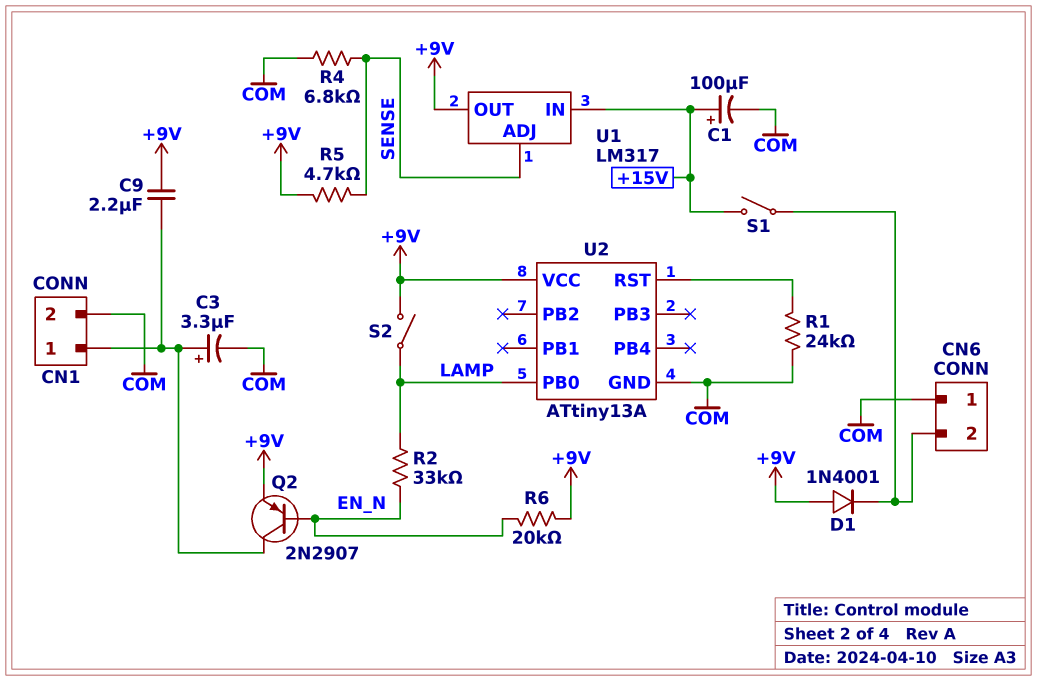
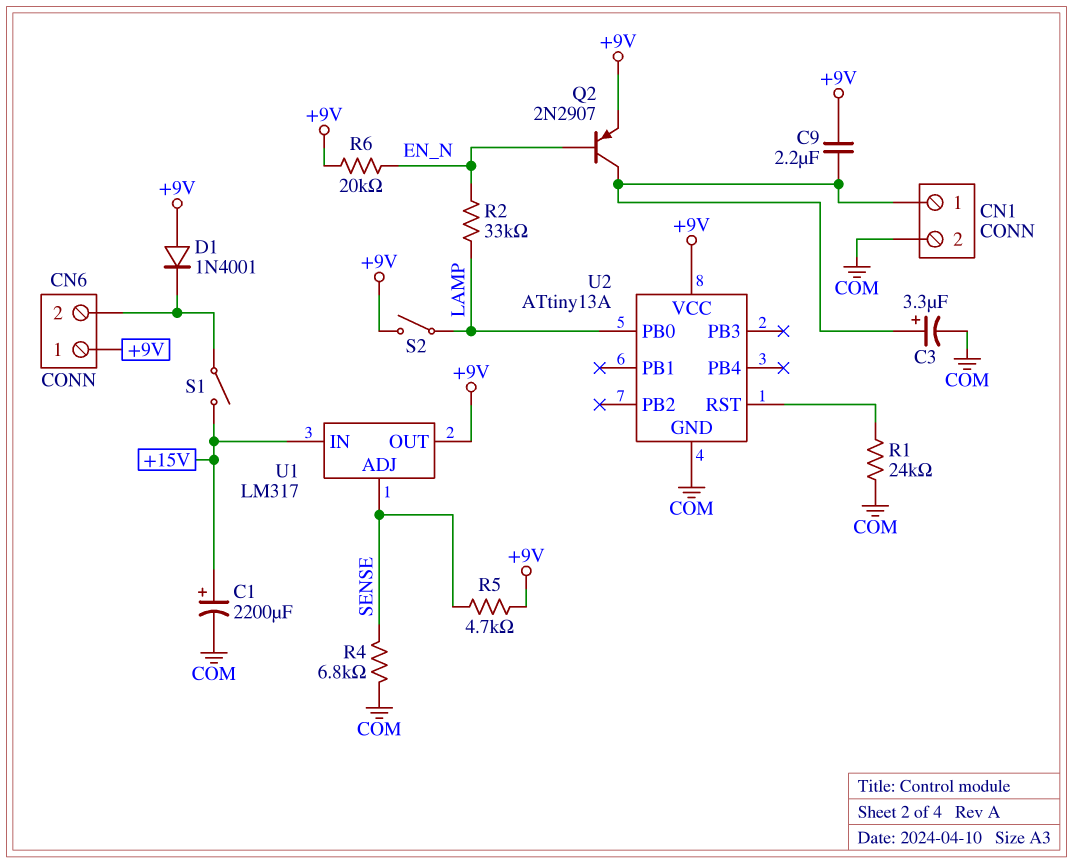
C1: 100uF (plus +15V, minus COM) -> 2200uF (plus +15V, minus COM)
CN6 pin 1: COM -> +9V

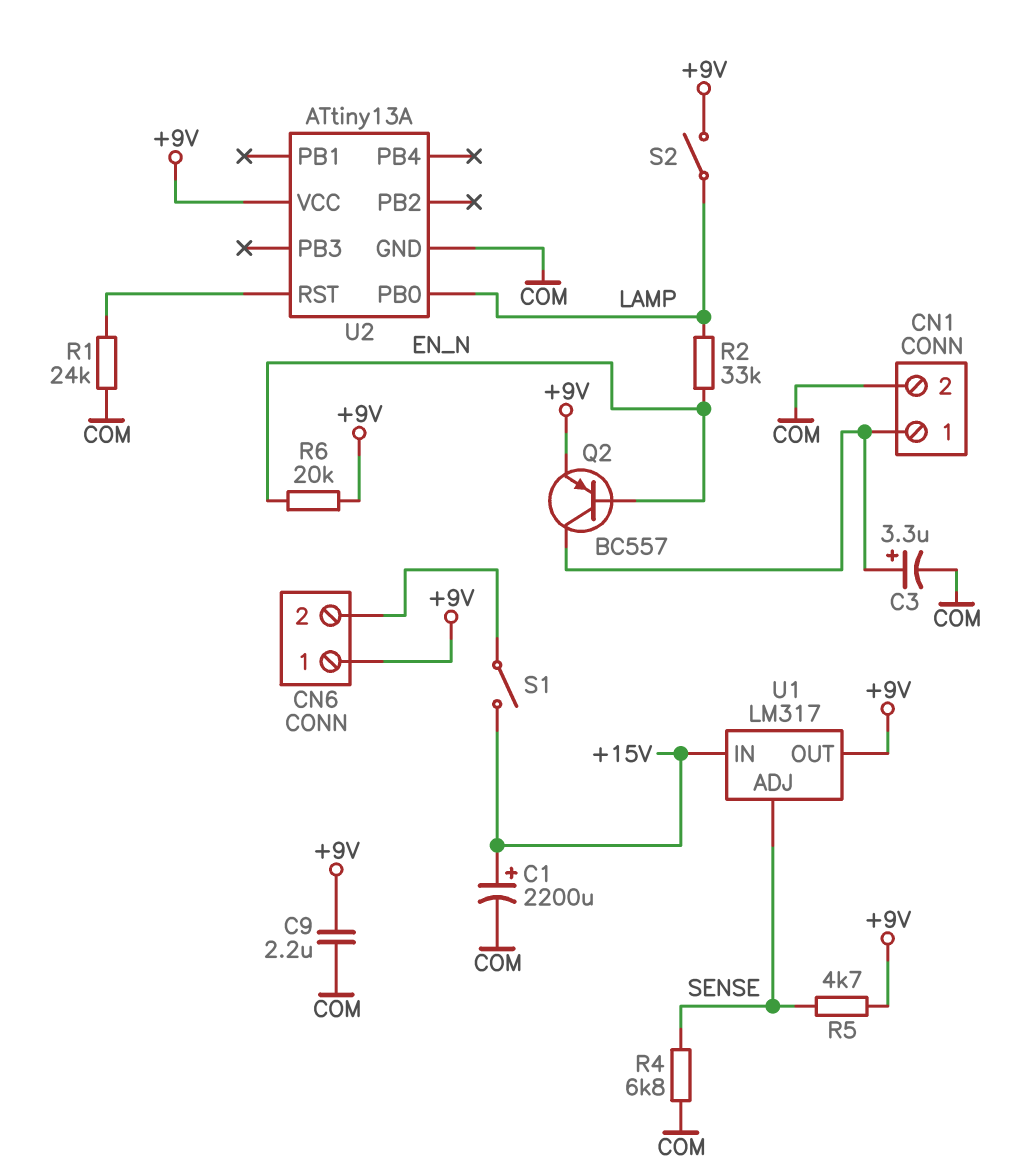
C9: 2.2uF (+9V, CN1/1) -> 2.2uF (+9V, COM)
D1: diode 1N4001 (A +9V, K CN6/2) -> none
Q2: PNP 2N2907 (B EN_N, C CN1/1, E +9V) -> PNP BC557 (B EN_N, C CN1/1, E +9V)

